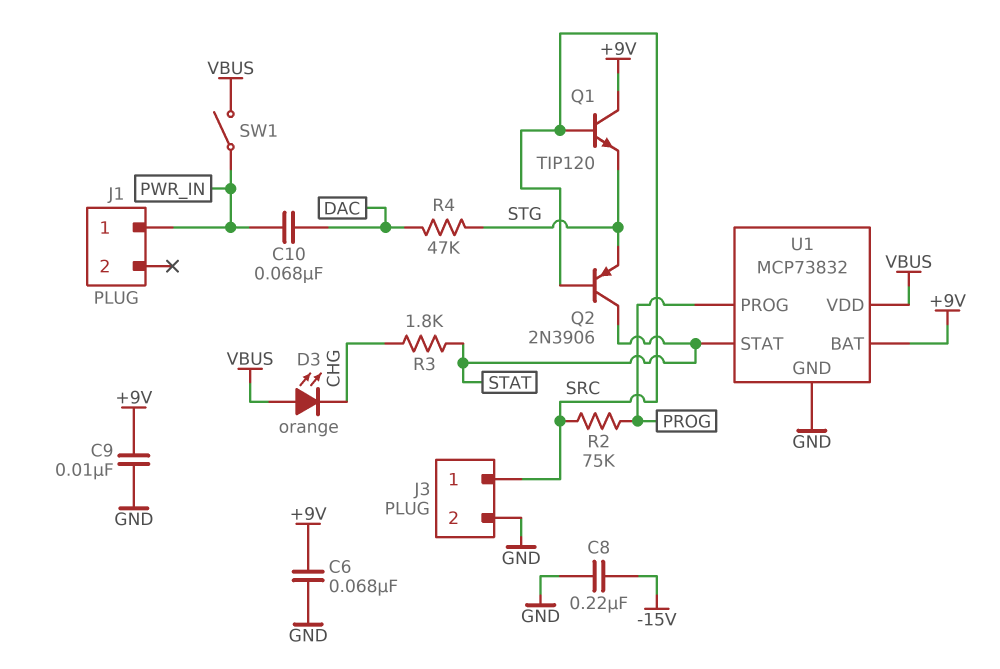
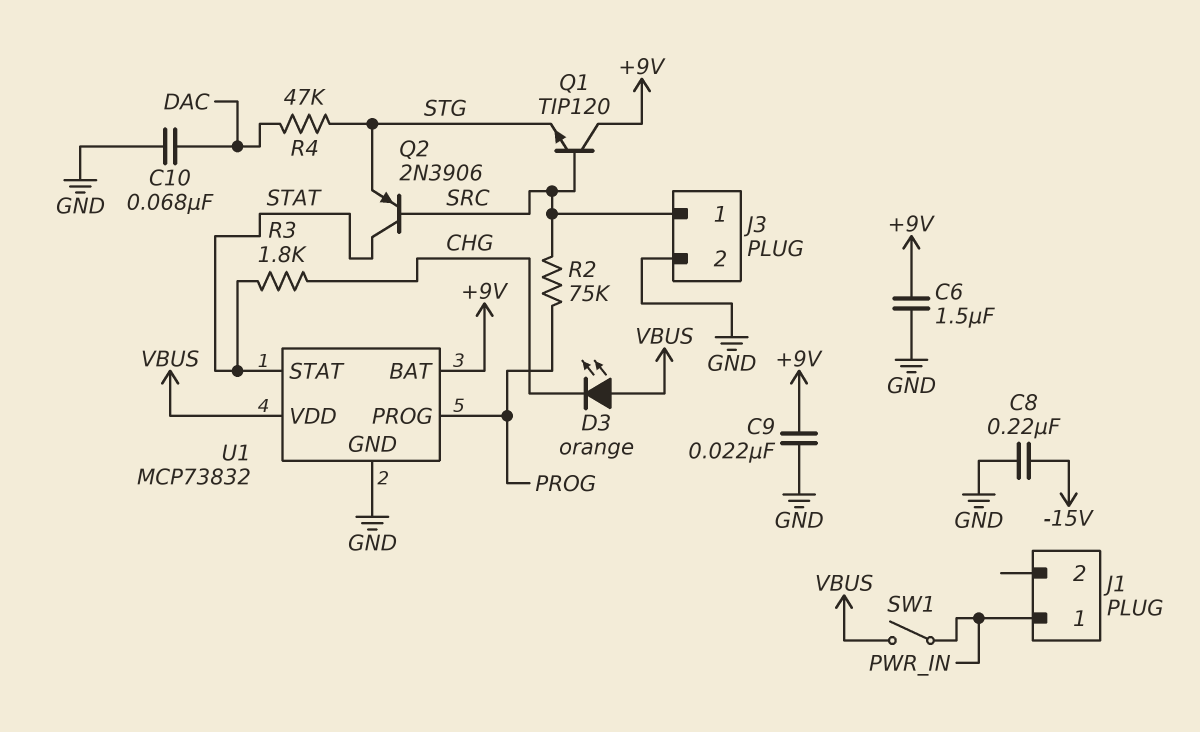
C6: 68nF (+9V, GND) -> 1.5uF (+9V, GND)
C9: 10nF (+9V, GND) -> 22nF (+9V, GND)
C10: 68nF (DAC, PWR_IN) -> 68nF (DAC, GND)

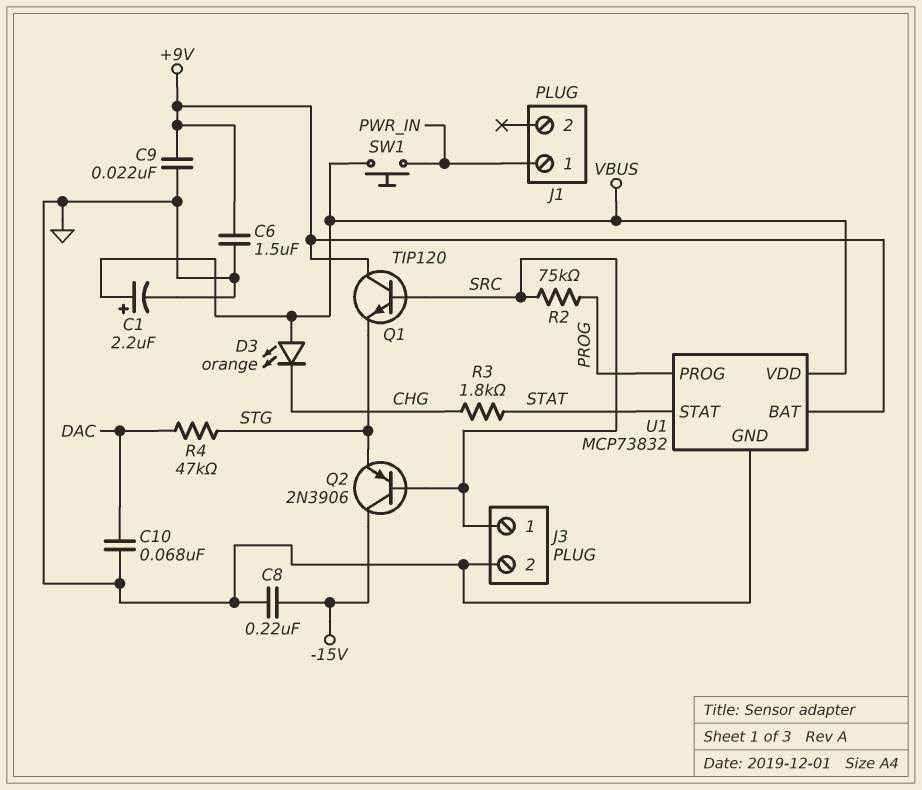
C1: none -> 2.2uF (plus VBUS, minus GND)
Q2: PNP 2N3906 (B SRC, C STAT, E STG) -> PNP 2N3906 (B SRC, C -15V, E STG)
SW1: switch (PWR_IN, VBUS) -> button (PWR_IN, VBUS)

